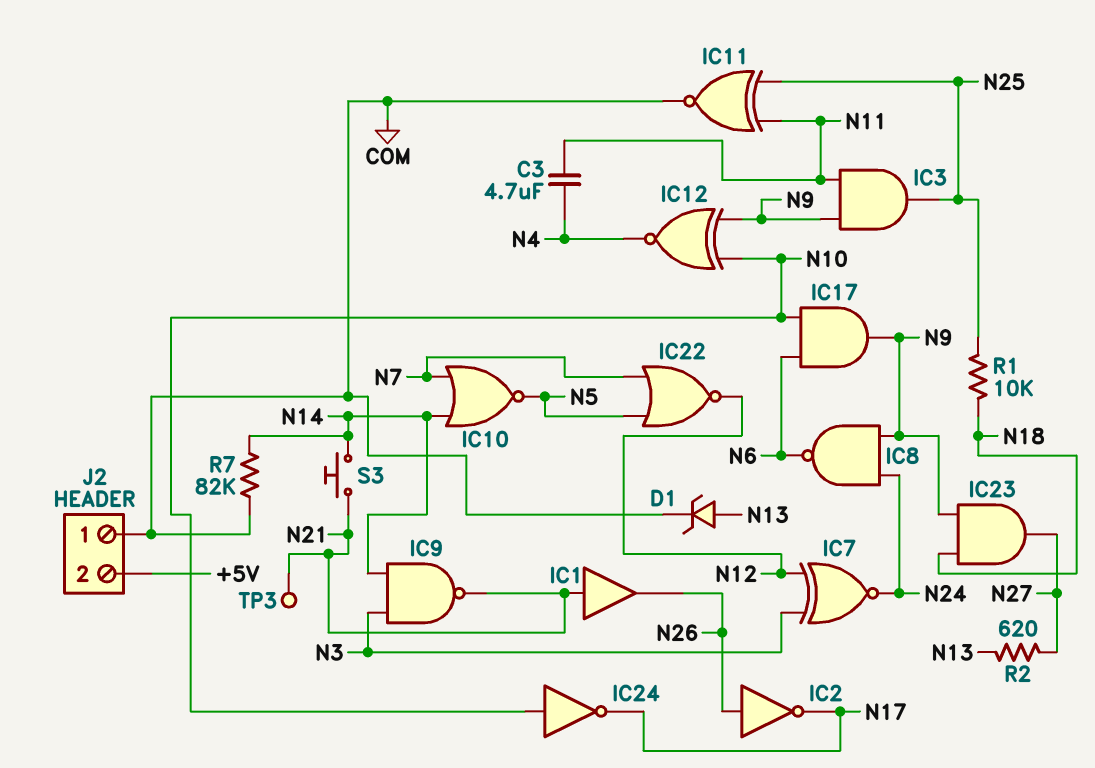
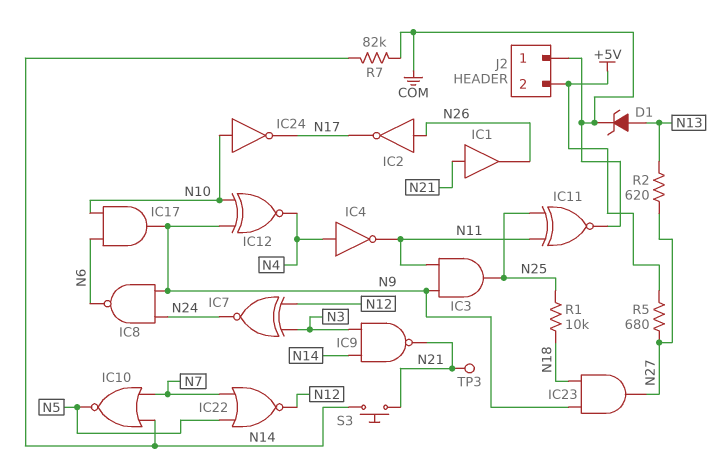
C3: 4.7uF (N4, N11) -> none
IC4: none -> NOT (in N4, out N11)
R5: none -> 680 (+5V, N27)

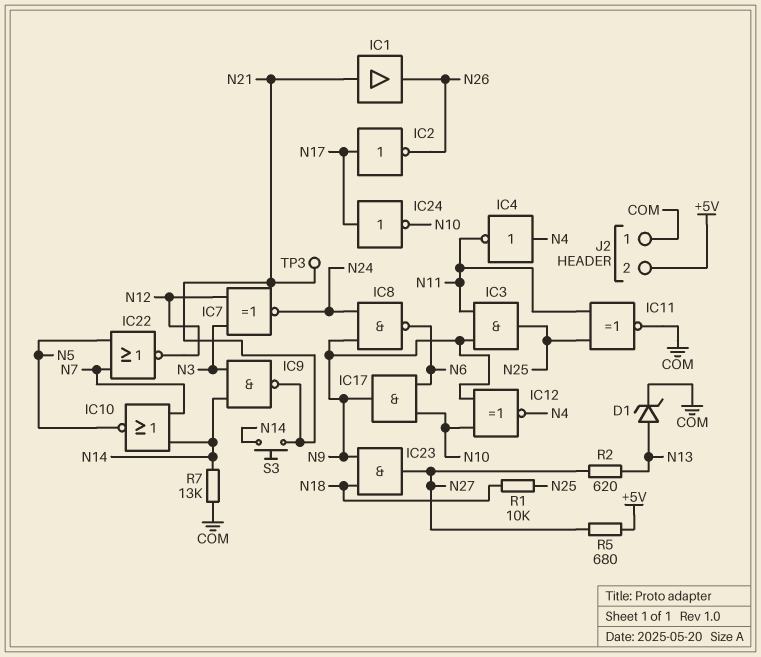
IC2: NOT (in N26, out N17) -> NOT (in N17, out N26)
IC24: NOT (in N10, out N17) -> NOT (in N17, out N10)
R7: 82k (COM, N14) -> 13k (COM, N14)

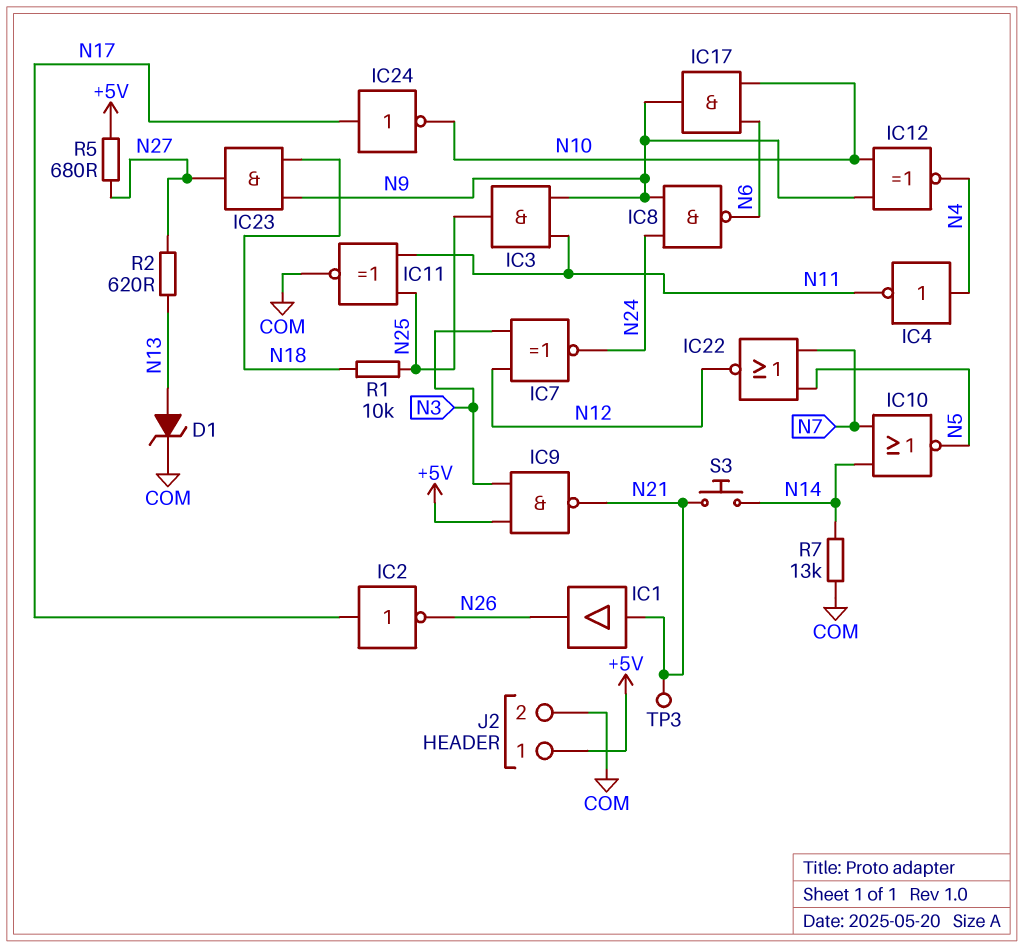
IC9: NAND (in N3, in N14, out N21) -> NAND (in +5V, in N3, out N21)
J2 pin 1: COM -> +5V
J2 pin 2: +5V -> COM

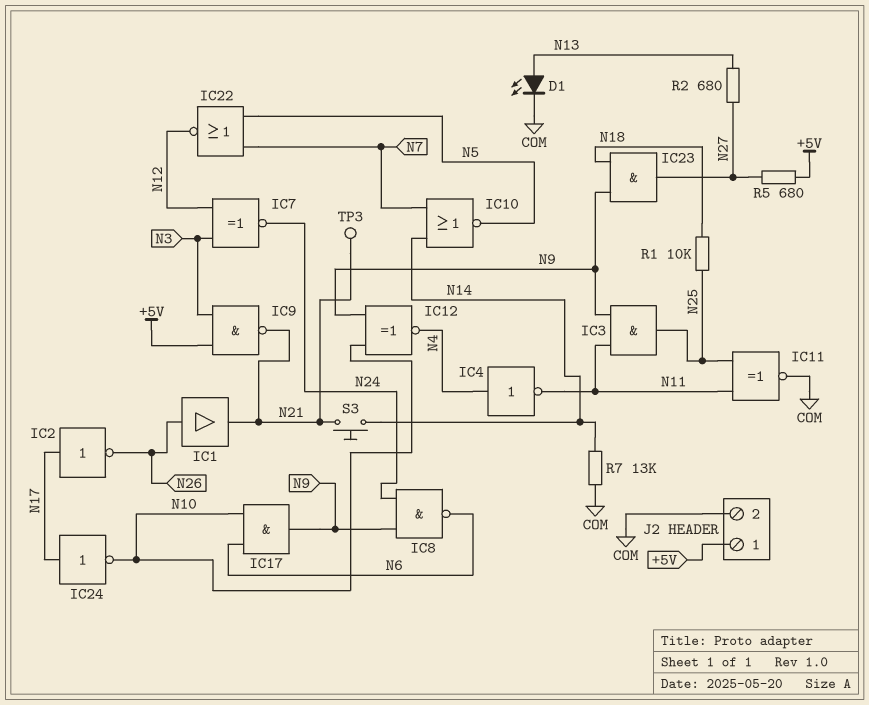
D1: zener (A N13, K COM) -> LED (A N13, K COM)
IC1: buffer (in N21, out N26) -> buffer (in N26, out N21)
R2: 620 (N13, N27) -> 680 (N13, N27)

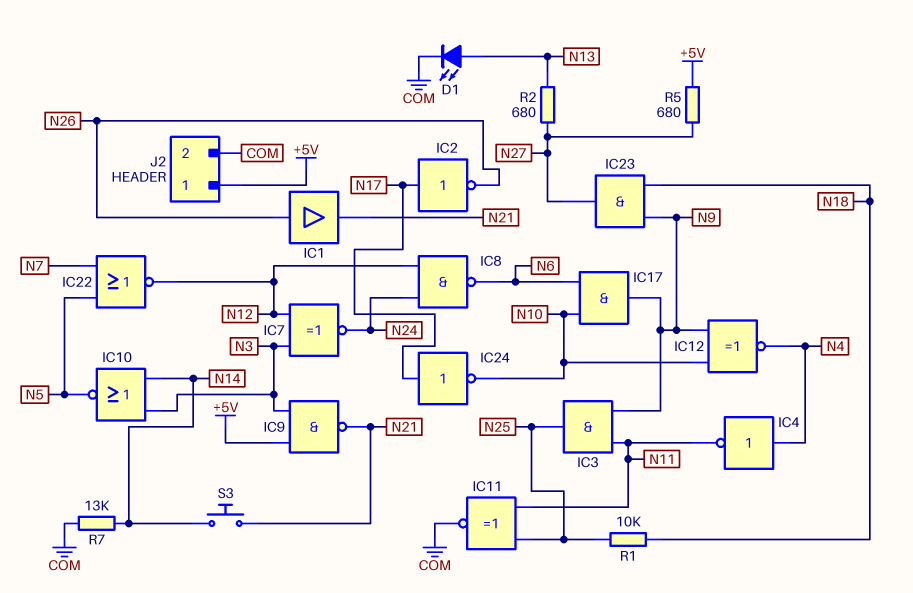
IC8: NAND (in N9, in N24, out N6) -> NAND (in N12, in N24, out N6)
IC10: NOR (in N7, in N14, out N5) -> NOR (in N3, in N14, out N5)
TP3: test point (N21) -> none

